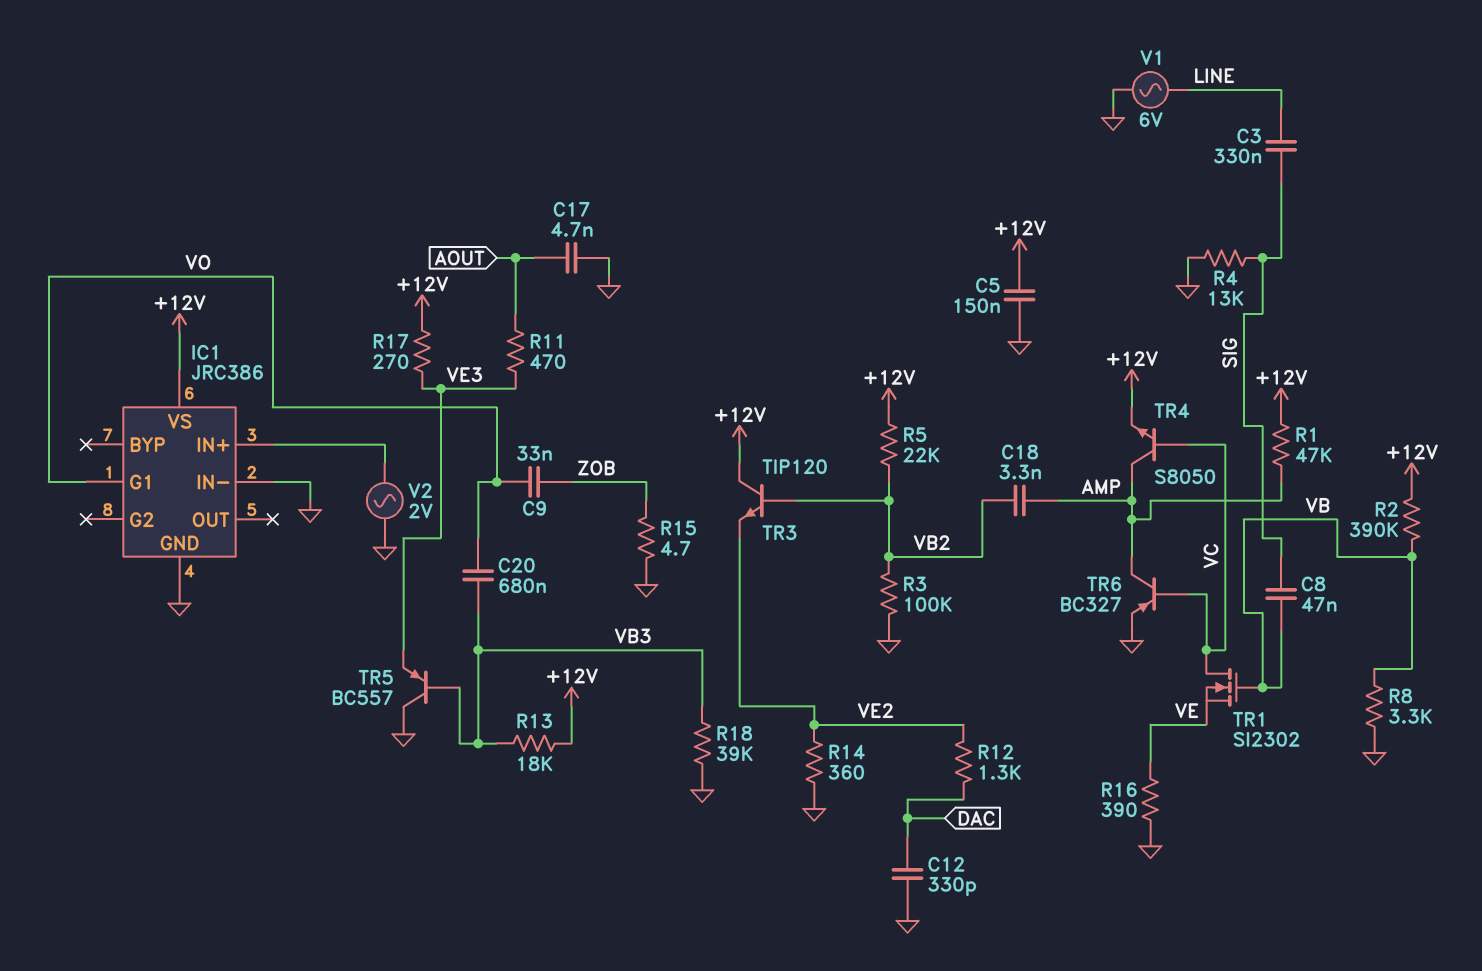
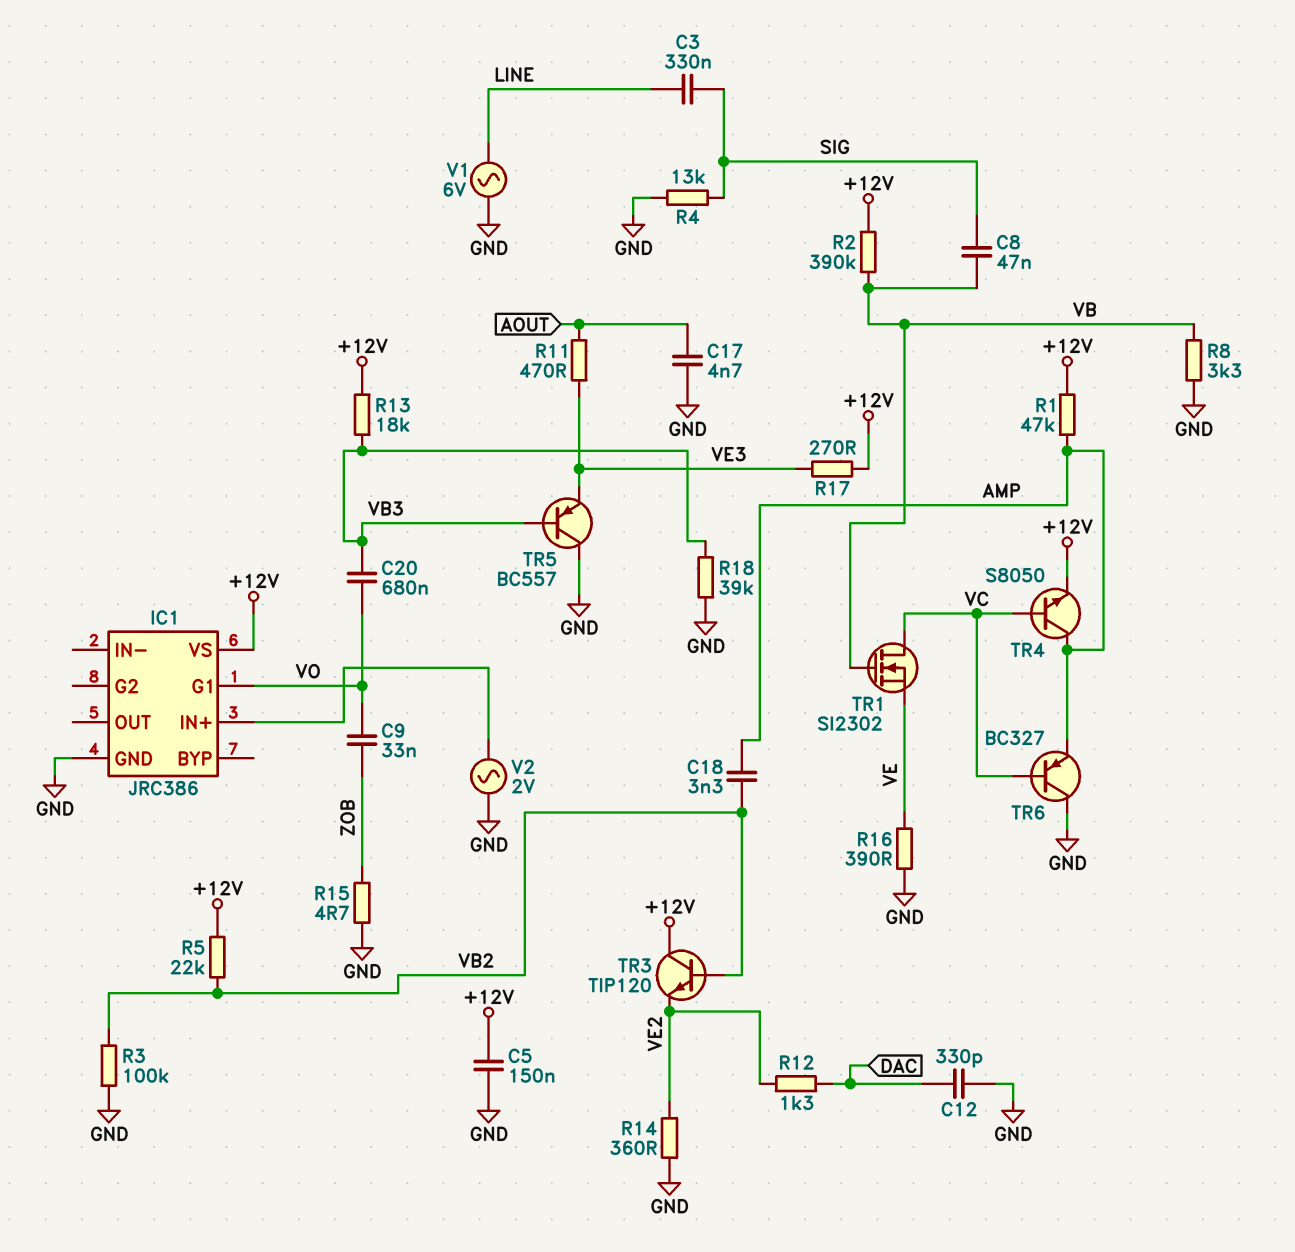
IC1 pin IN-: GND -> none
TR6: PNP BC327 (B VC, C AMP, E GND) -> PNP BC327 (B VC, C GND, E AMP)

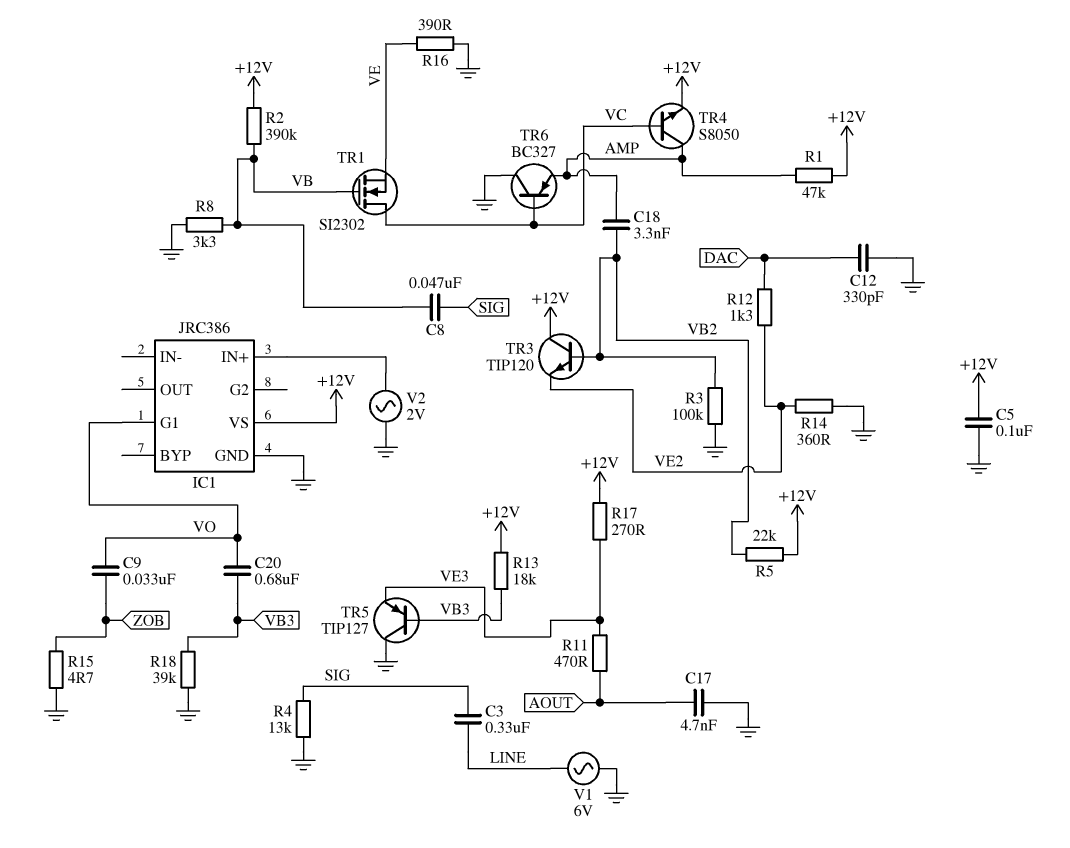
C5: 150nF (+12V, GND) -> 100nF (+12V, GND)
TR5: PNP BC557 (B VB3, C GND, E VE3) -> PNP TIP127 (B VB3, C GND, E VE3)

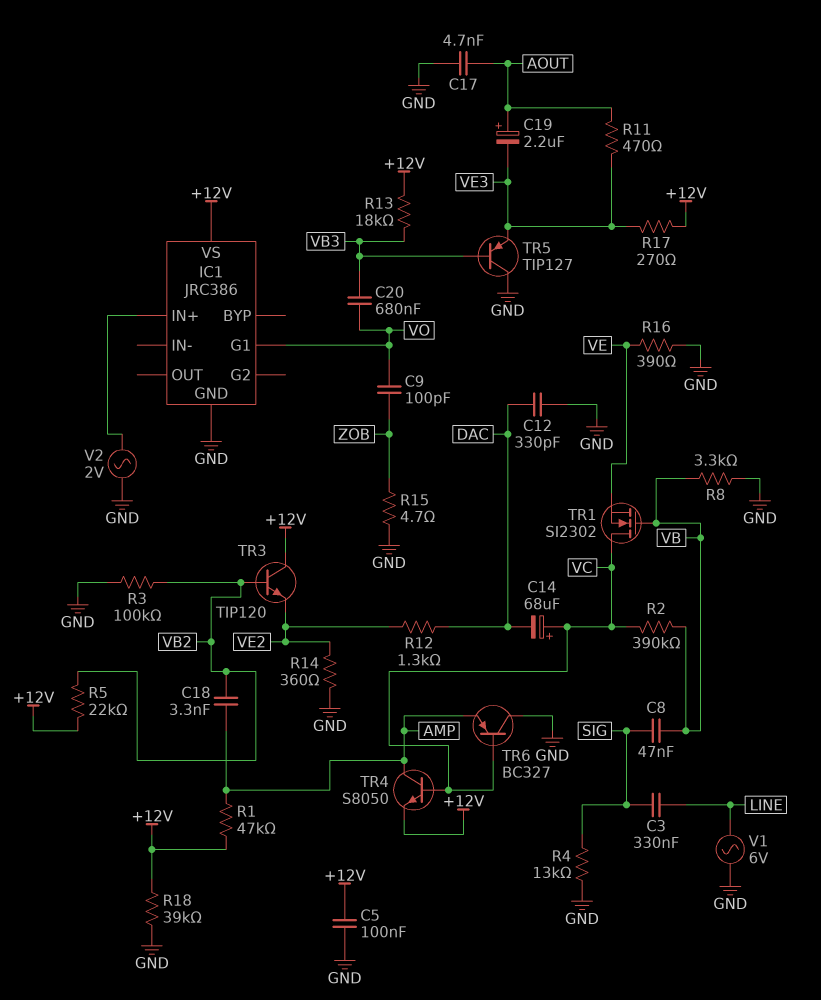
C9: 33nF (VO, ZOB) -> 100pF (VO, ZOB)
C14: none -> 68uF (plus VC, minus DAC)
C19: none -> 2.2uF (plus AOUT, minus VE3)
R2: 390k (+12V, VB) -> 390k (VB, VC)
R18: 39k (GND, VB3) -> 39k (+12V, GND)

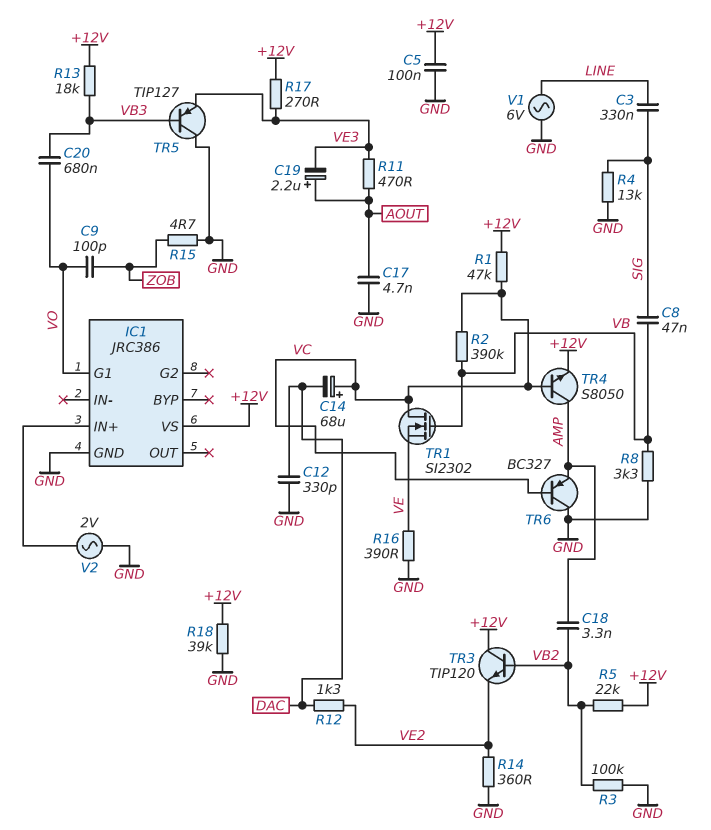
R1: 47k (+12V, AMP) -> 47k (+12V, VC)

